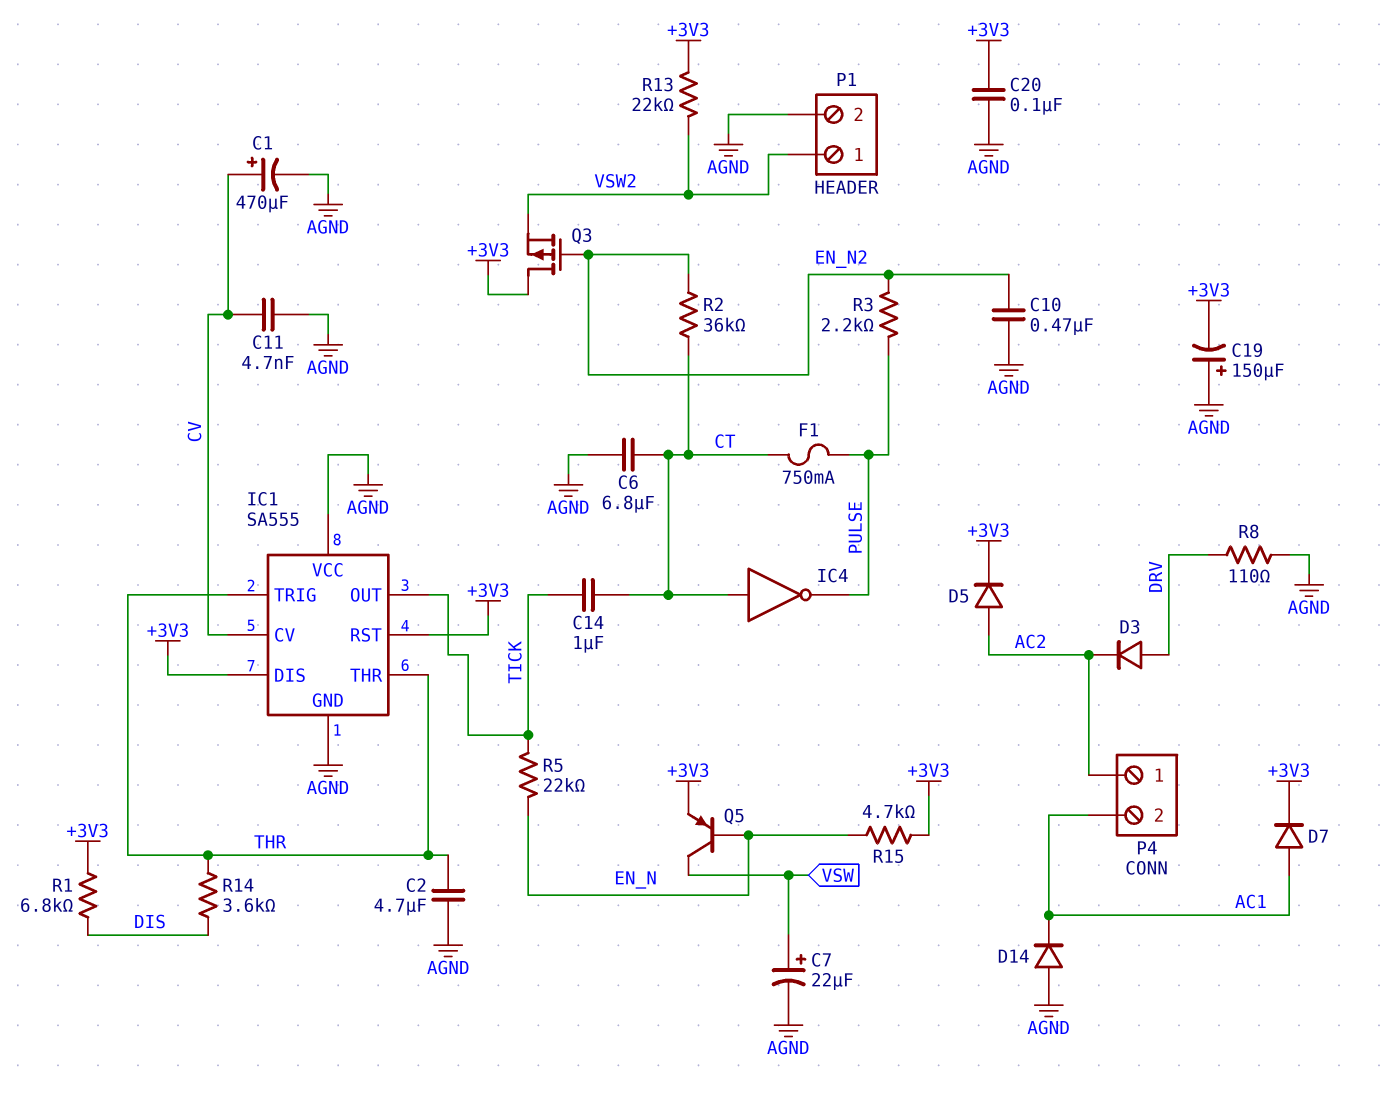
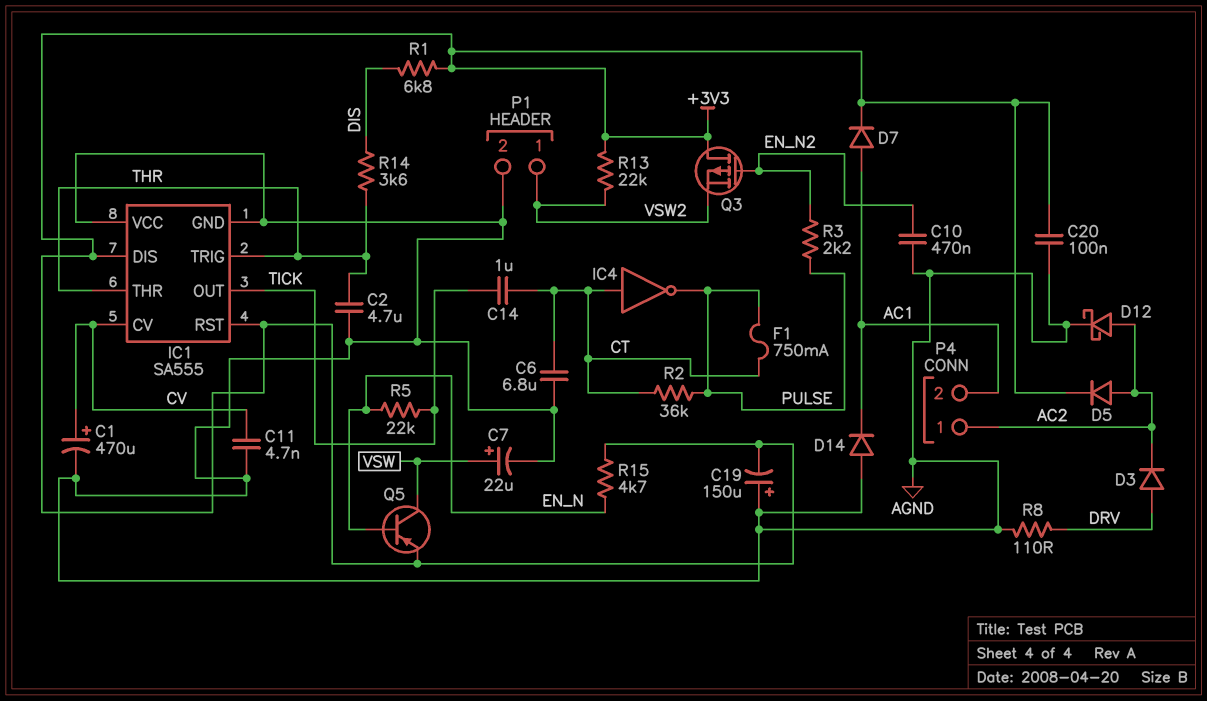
D12: none -> schottky (A AC2, K AGND)
R2: 36k (CT, EN_N2) -> 36k (CT, PULSE)

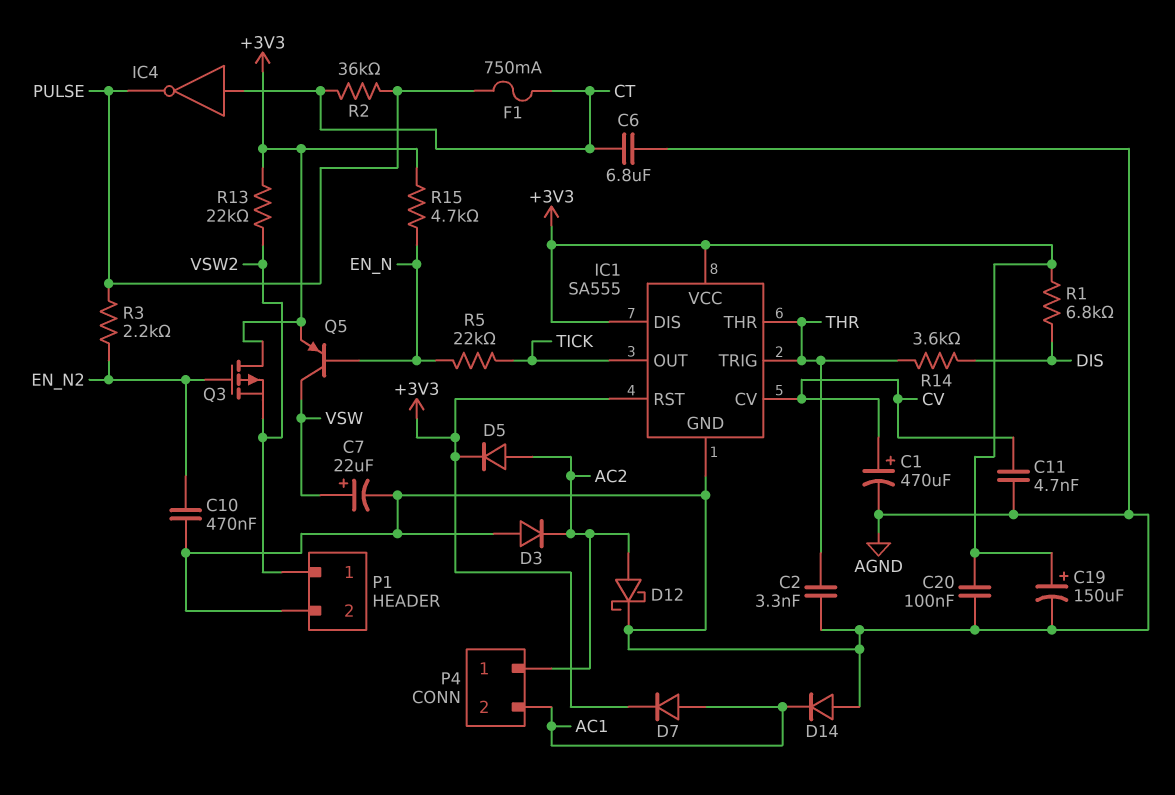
C2: 4.7uF (AGND, THR) -> 3.3nF (AGND, THR)
C14: 1uF (CT, TICK) -> none
C19: 150uF (plus AGND, minus +3V3) -> 150uF (plus +3V3, minus AGND)
D3: diode (A DRV, K AC2) -> diode (A AGND, K AC2)
IC1 pin VCC: AGND -> +3V3
R8: 110 (AGND, DRV) -> none

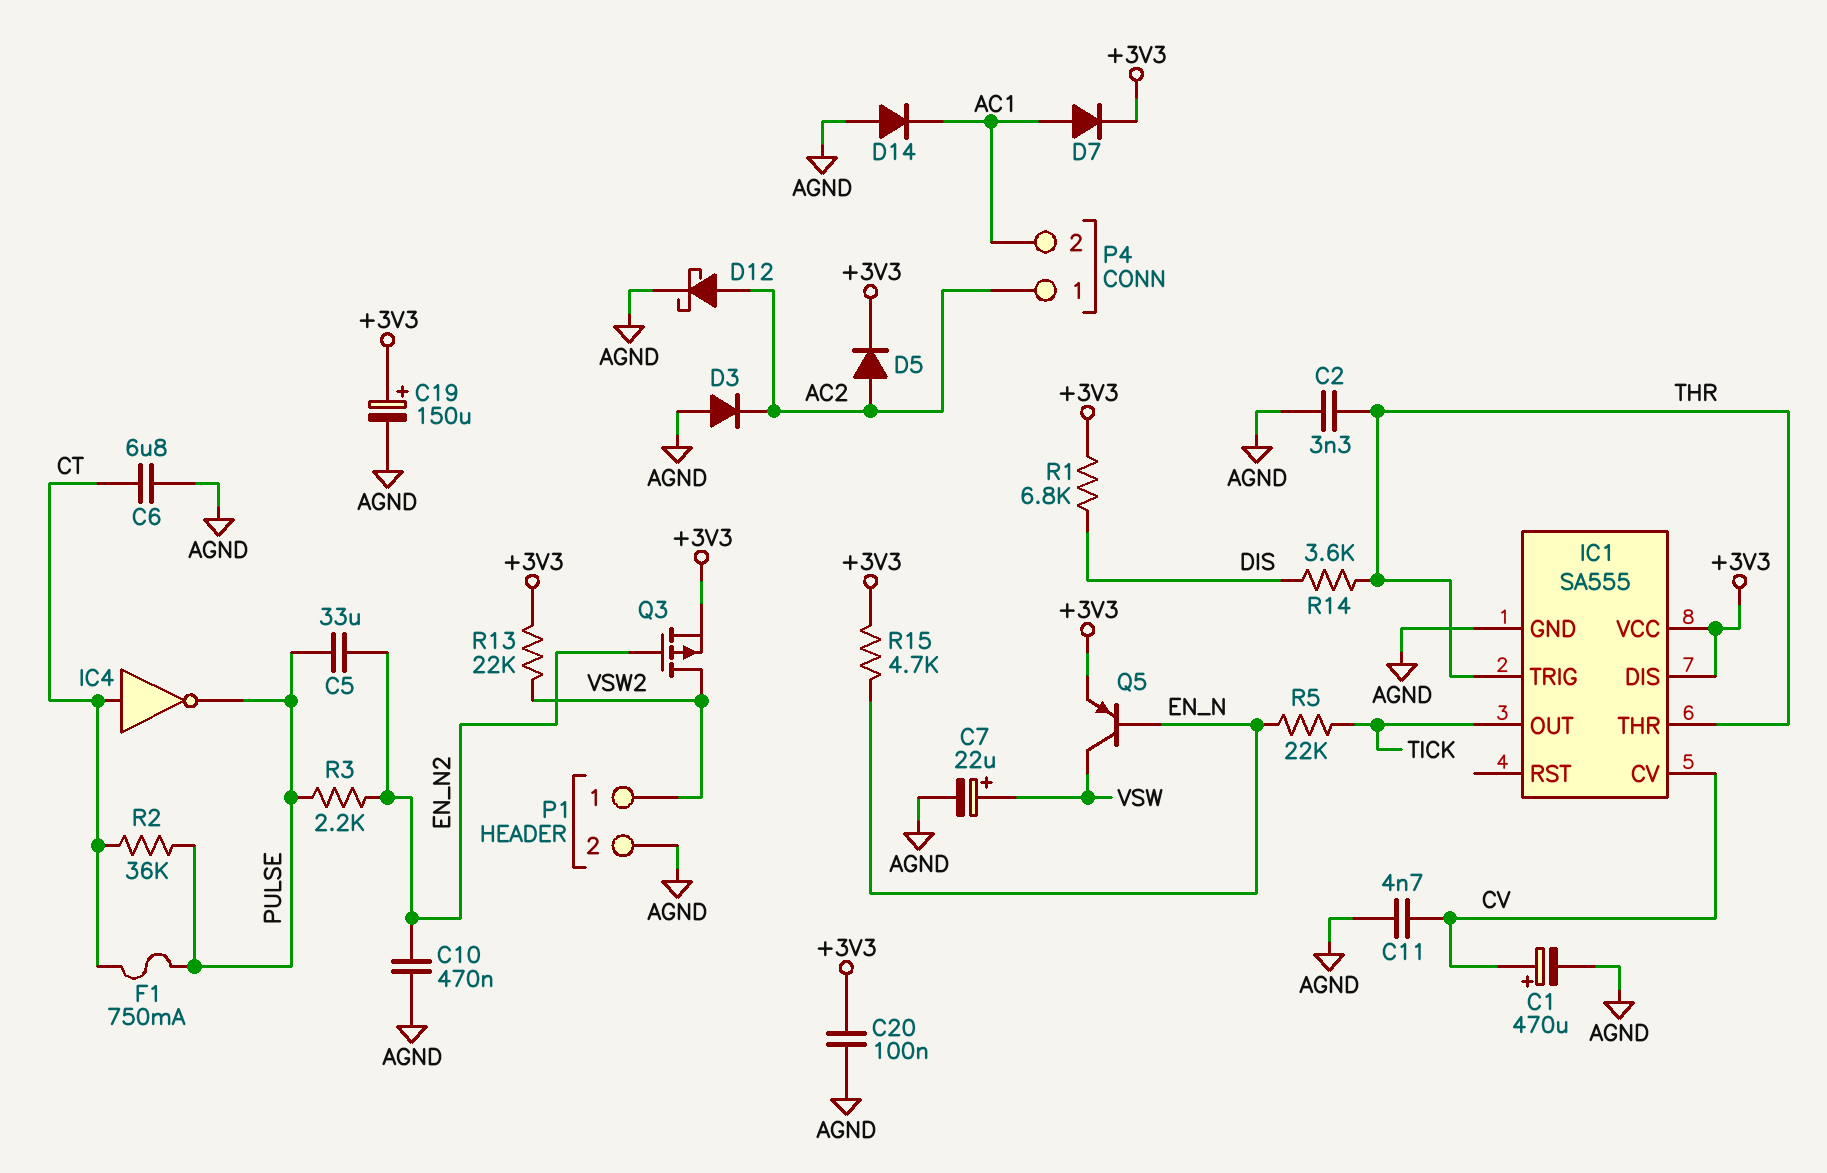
C5: none -> 33uF (EN_N2, PULSE)
IC1 pin RST: +3V3 -> none
Q3: PMOS (G EN_N2, D +3V3, S VSW2) -> PMOS (G EN_N2, D VSW2, S +3V3)

